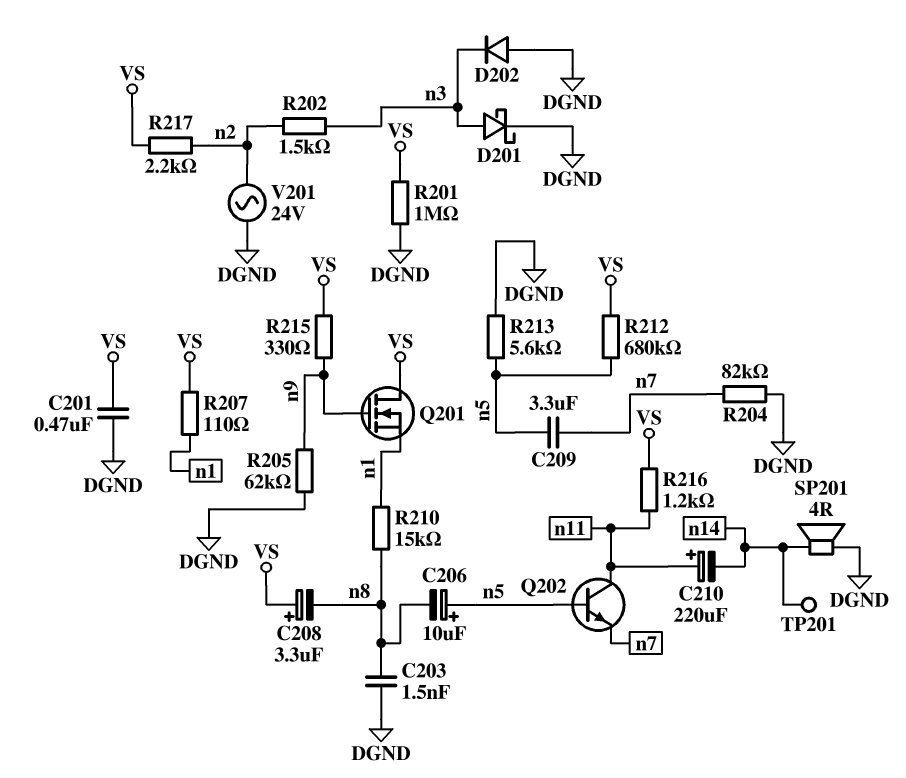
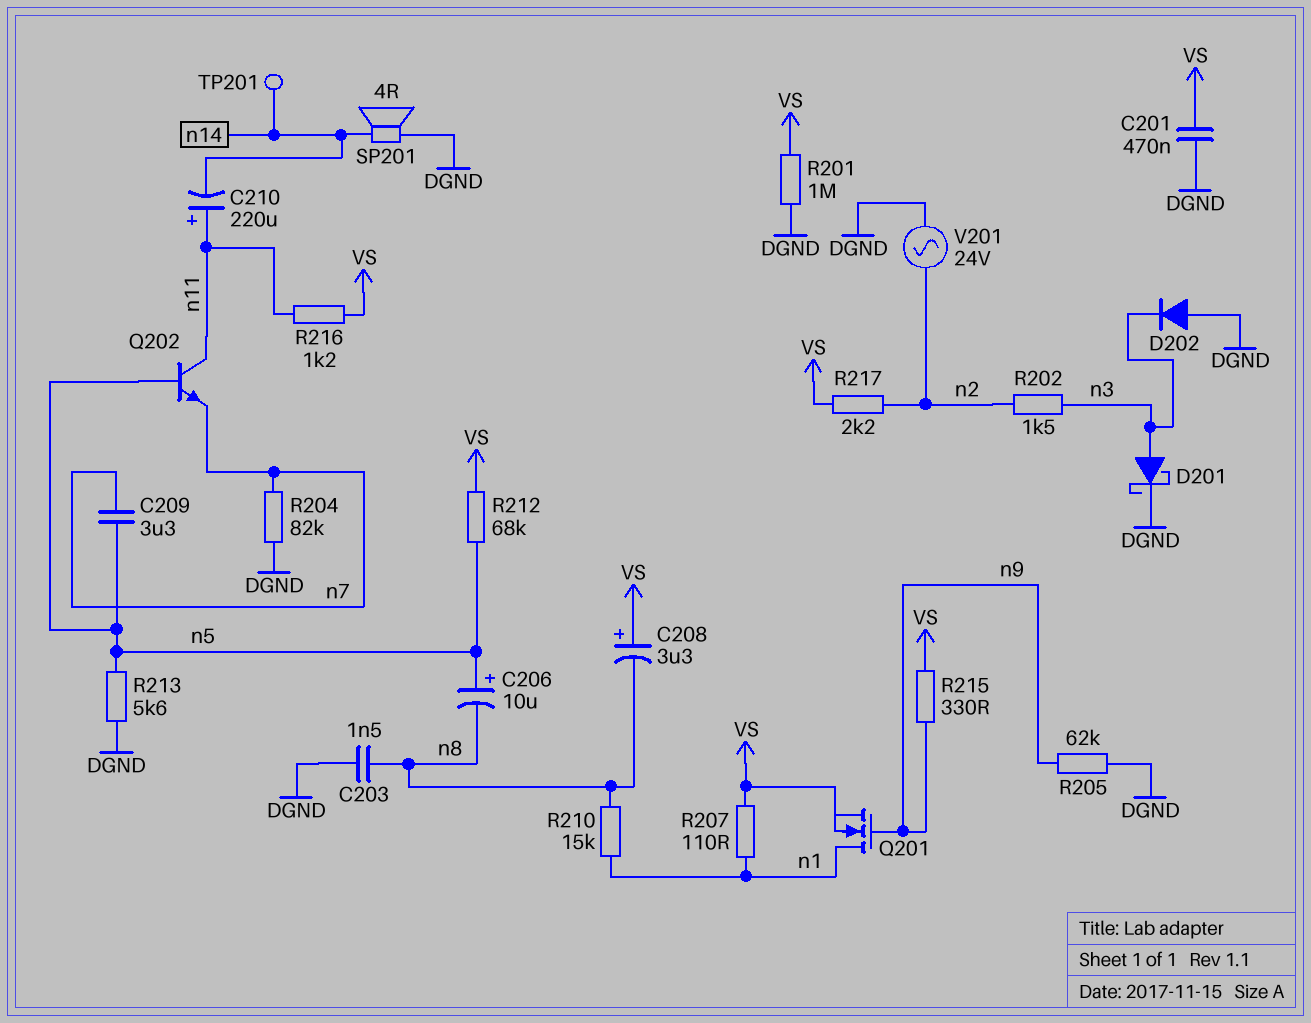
Q201: NMOS (G n9, D VS, S n1) -> NMOS (G n9, D n1, S VS)
R212: 680k (VS, n5) -> 68k (VS, n5)

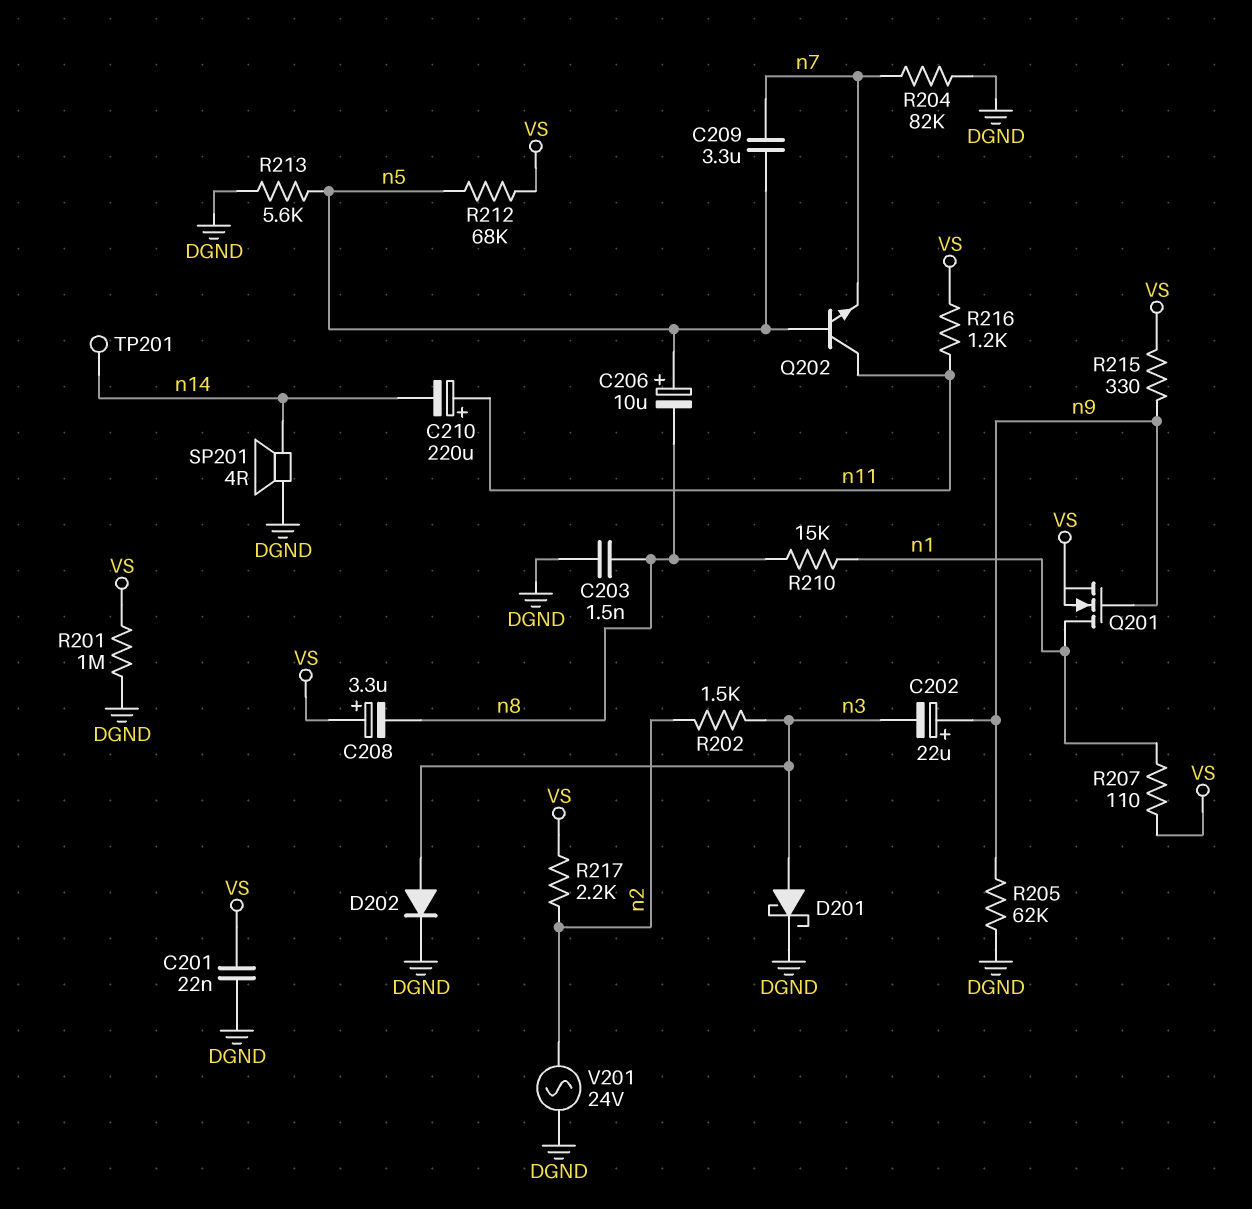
C201: 470nF (DGND, VS) -> 22nF (DGND, VS)
C202: none -> 22uF (plus n9, minus n3)
D202: diode (A DGND, K n3) -> diode (A n3, K DGND)

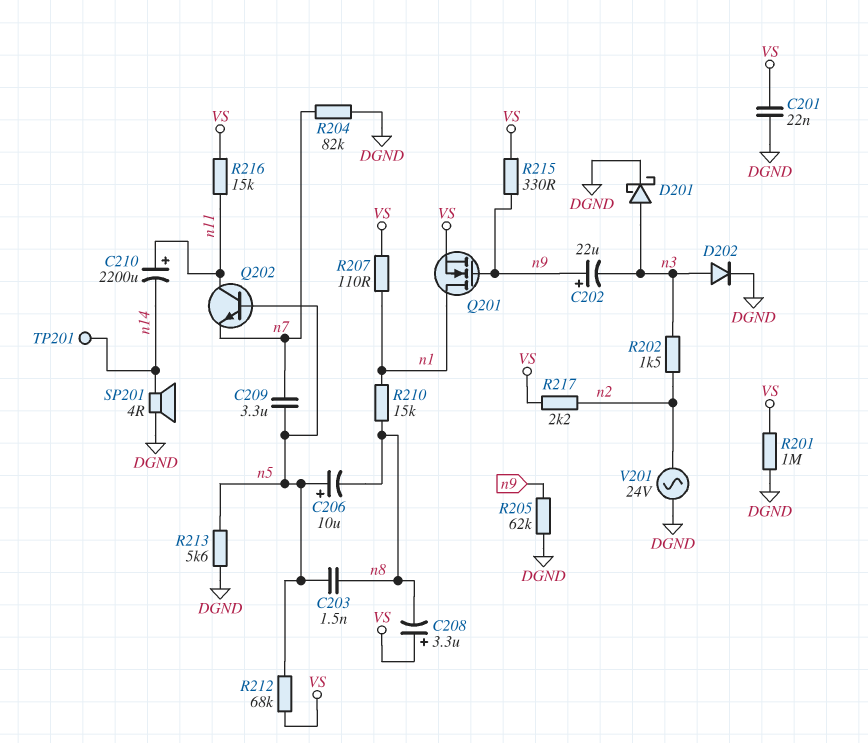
C203: 1.5nF (DGND, n8) -> 1.5nF (n5, n8)
C210: 220uF (plus n11, minus n14) -> 2200uF (plus n11, minus n14)
R216: 1.2k (VS, n11) -> 15k (VS, n11)

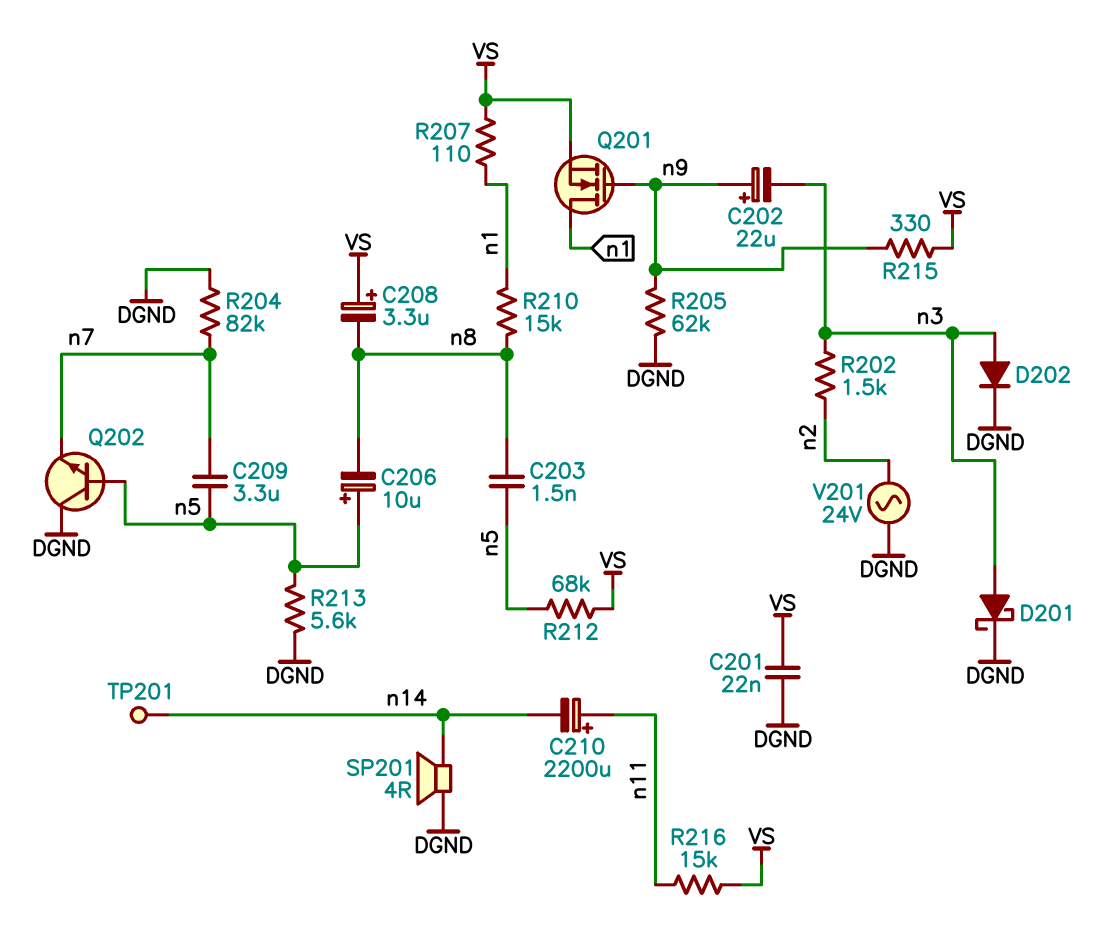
Q202: NPN (B n5, C n11, E n7) -> NPN (B n5, C DGND, E n7)
R201: 1M (DGND, VS) -> none
R217: 2.2k (VS, n2) -> none

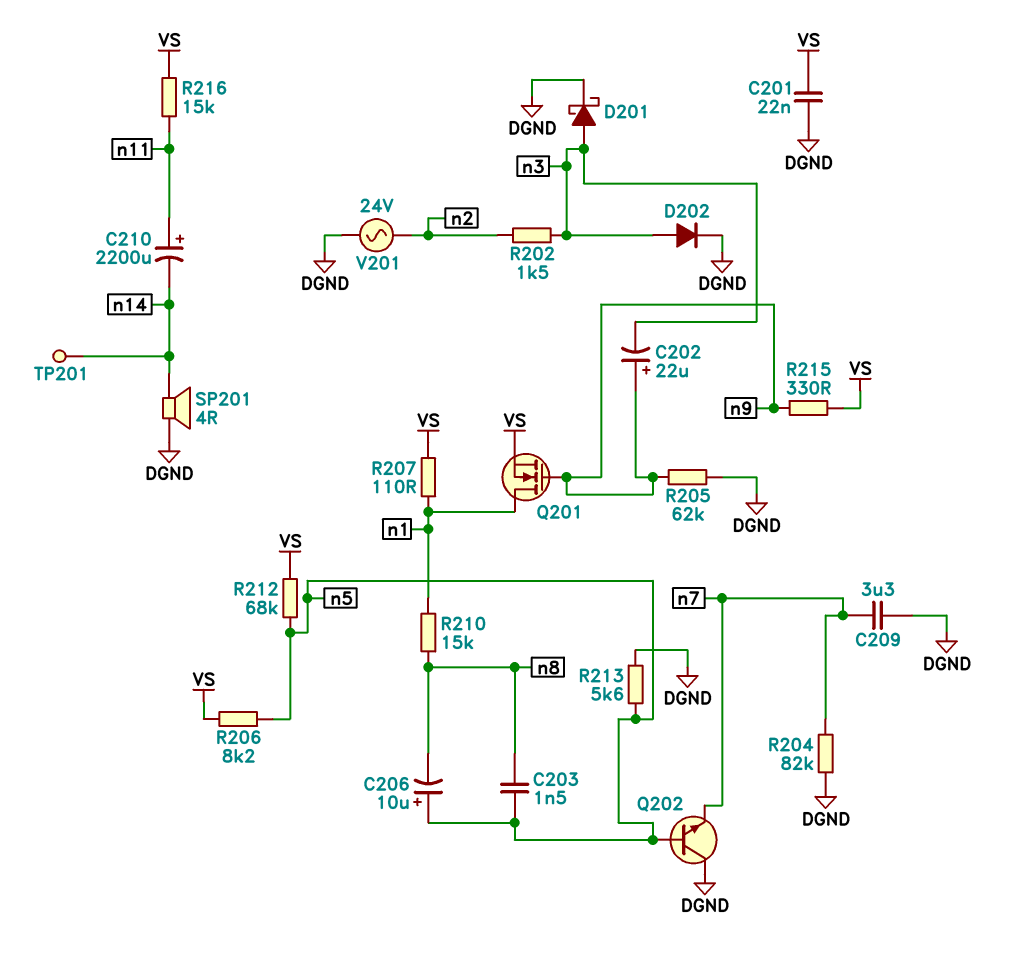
C208: 3.3uF (plus VS, minus n8) -> none
C209: 3.3uF (n5, n7) -> 3.3uF (DGND, n7)
R206: none -> 8.2k (VS, n5)

